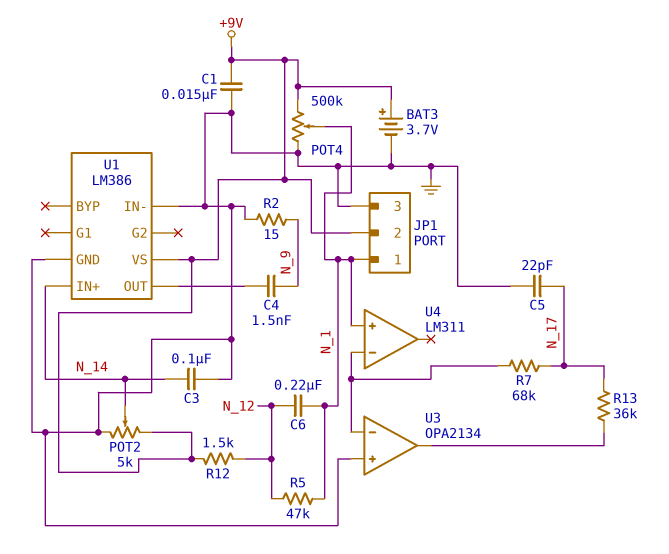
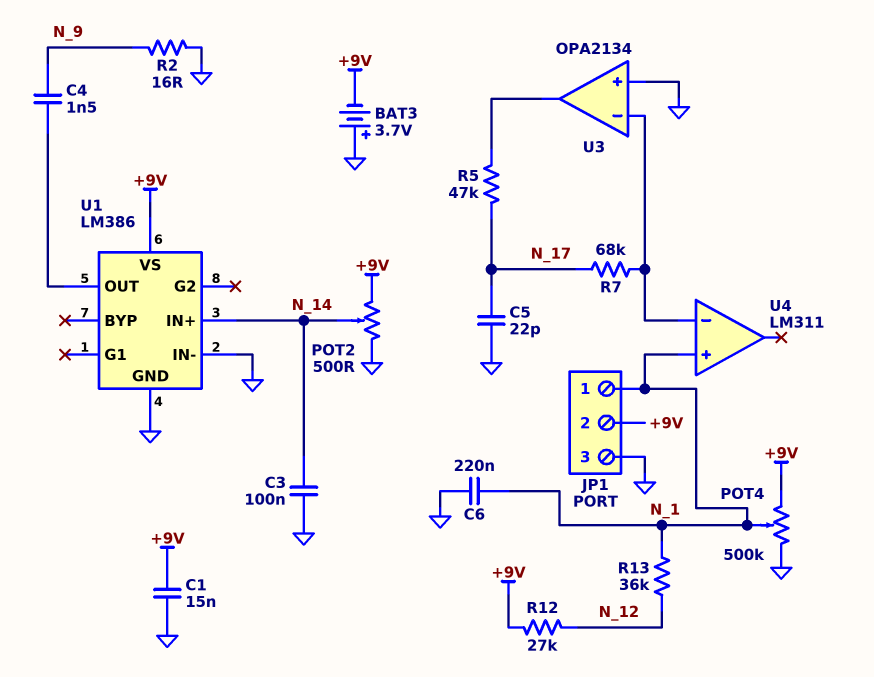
BAT3: 3.7V (plus +9V, minus GND) -> 3.7V (plus GND, minus +9V)
C6: 220nF (N_1, N_12) -> 220nF (GND, N_1)
POT2: 5k (+9V, GND, wiper N_14) -> 500 (+9V, GND, wiper N_14)
R2: 15 (GND, N_9) -> 16 (GND, N_9)
R5: 47k (N_1, N_12) -> 47k (N_17, U3/out)
R12: 1.5k (+9V, N_12) -> 27k (+9V, N_12)
R13: 36k (N_17, U3/out) -> 36k (N_1, N_12)

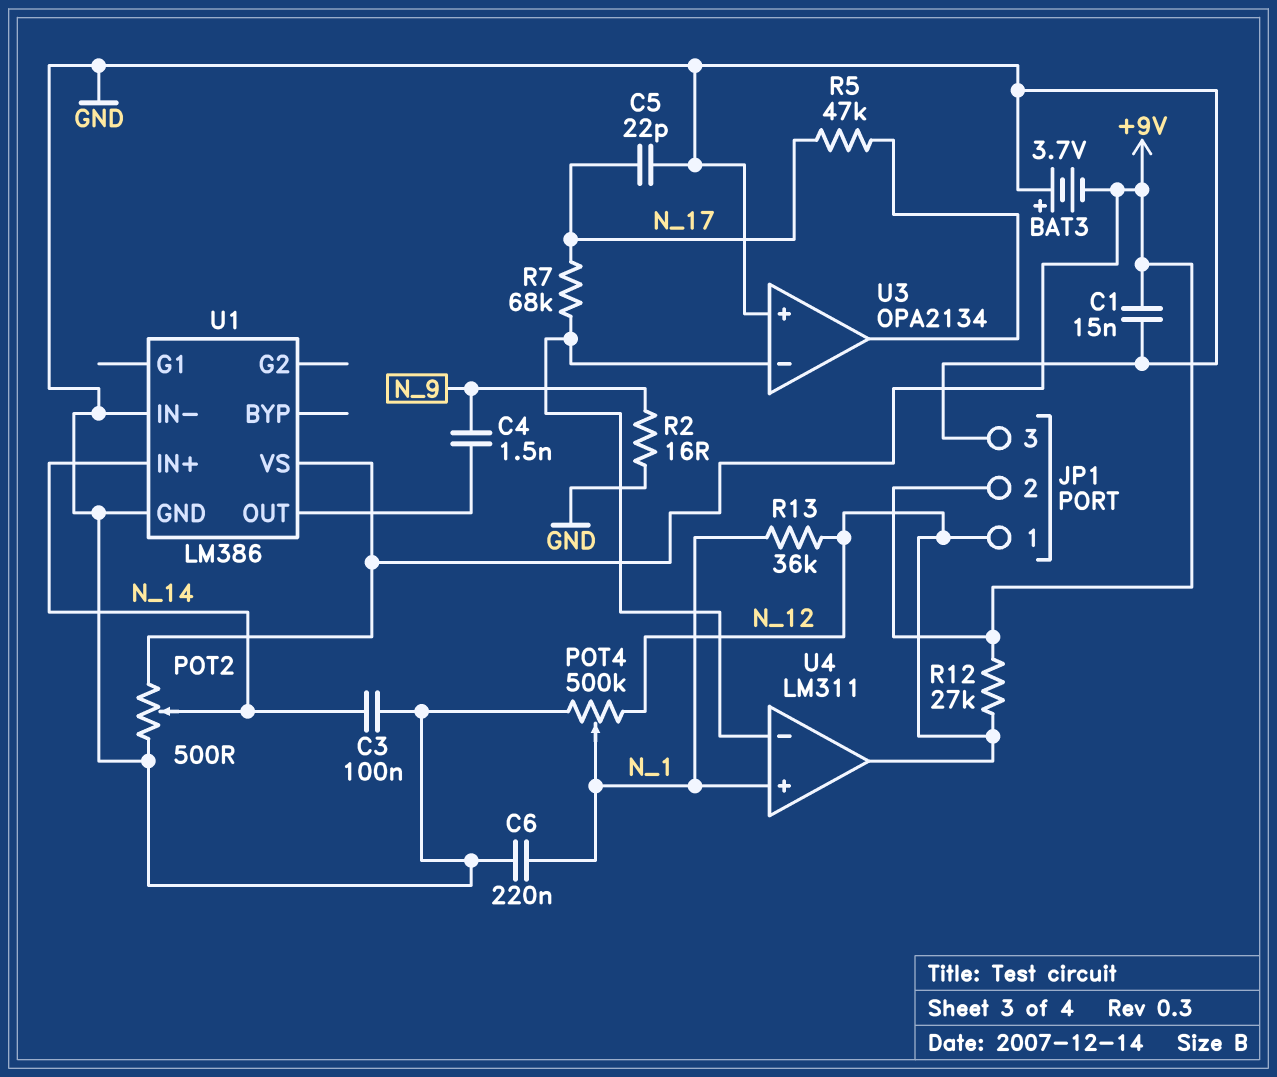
JP1 pin 1: N_1 -> N_12
POT4: 500k (+9V, GND, wiper N_1) -> 500k (GND, N_12, wiper N_1)
U4 pin out: none -> N_12

